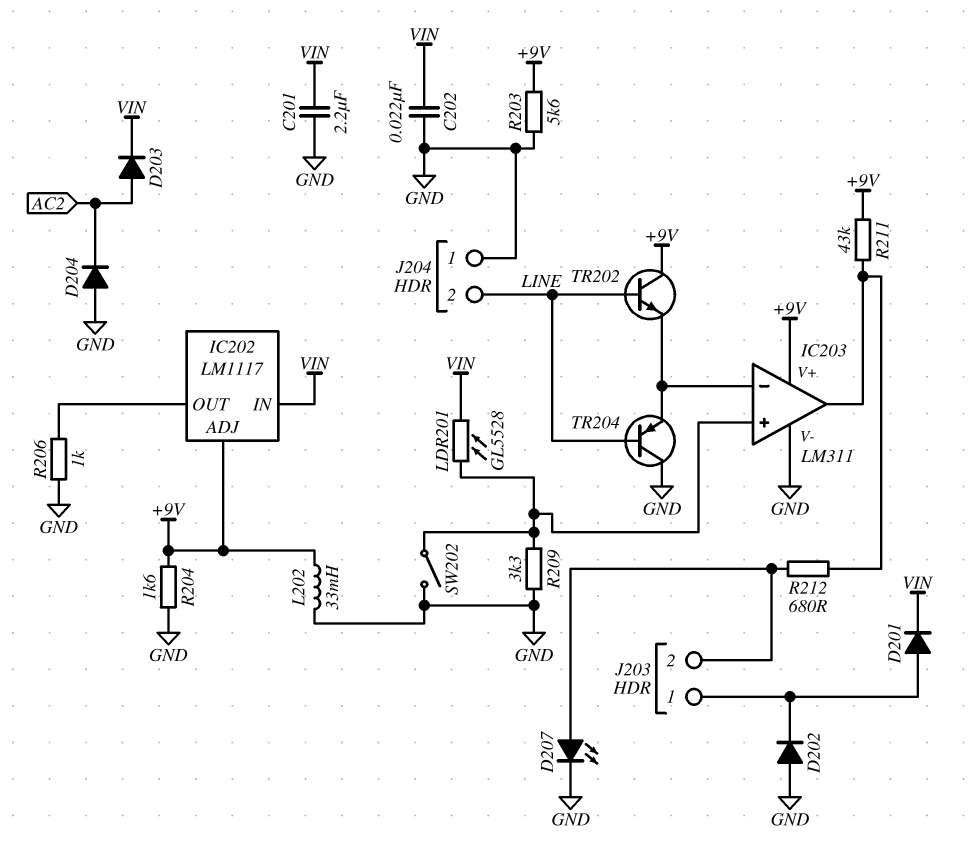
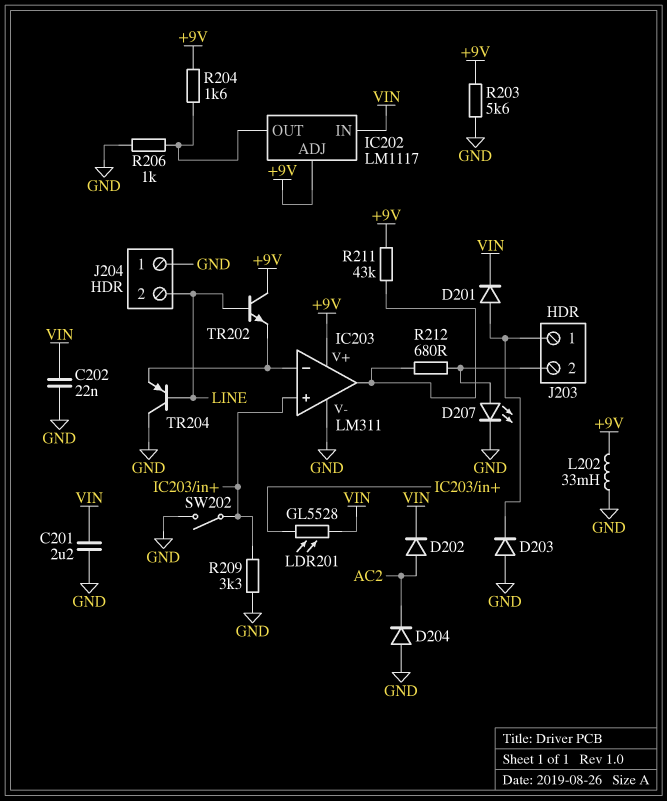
D202: diode (A GND, K J203/1) -> diode (A AC2, K VIN)
D203: diode (A AC2, K VIN) -> diode (A GND, K J203/1)
R204: 1.6k (+9V, GND) -> 1.6k (+9V, IC202/OUT)

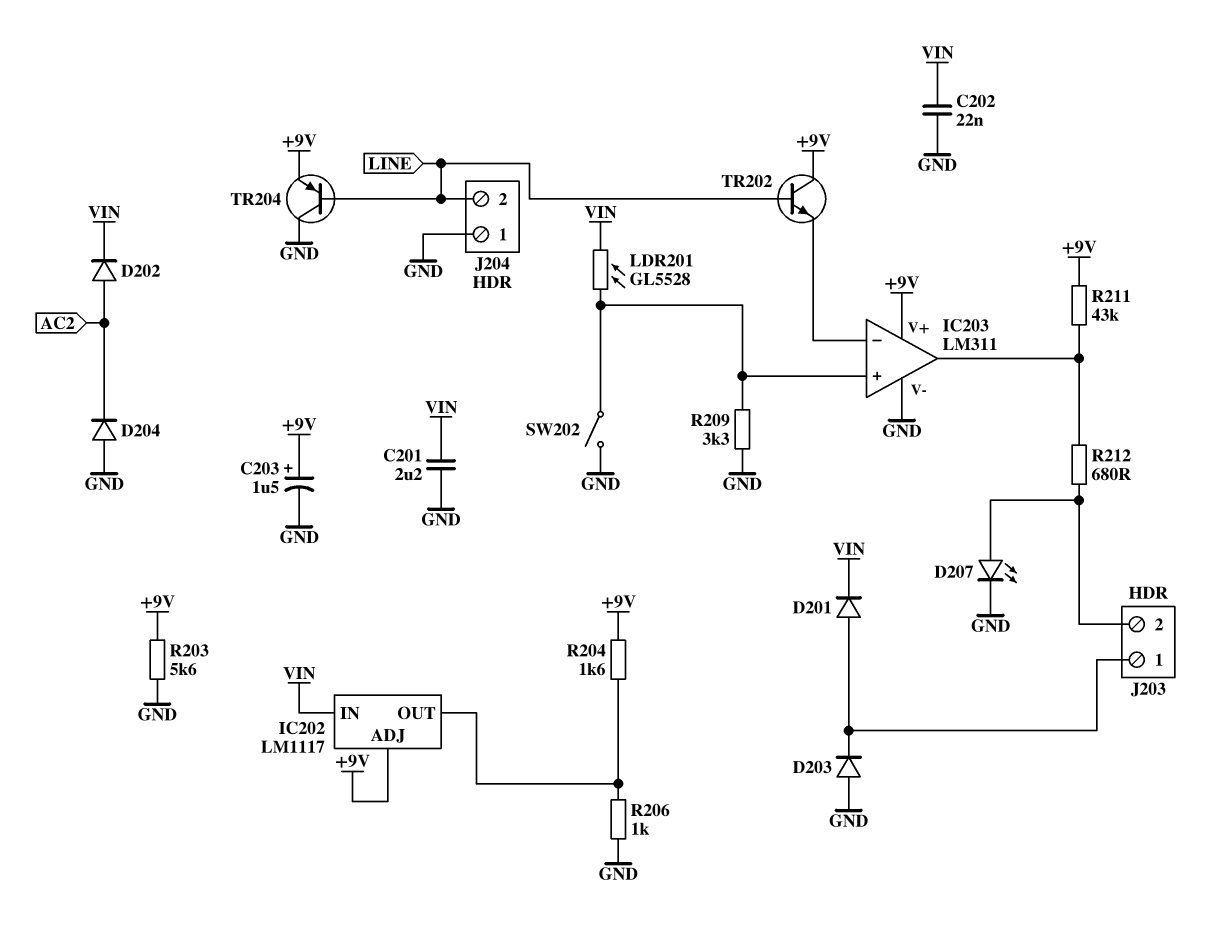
C203: none -> 1.5uF (plus +9V, minus GND)
L202: 33mH (+9V, GND) -> none
TR204: PNP (B LINE, C GND, E IC203/in-) -> PNP (B LINE, C GND, E +9V)

